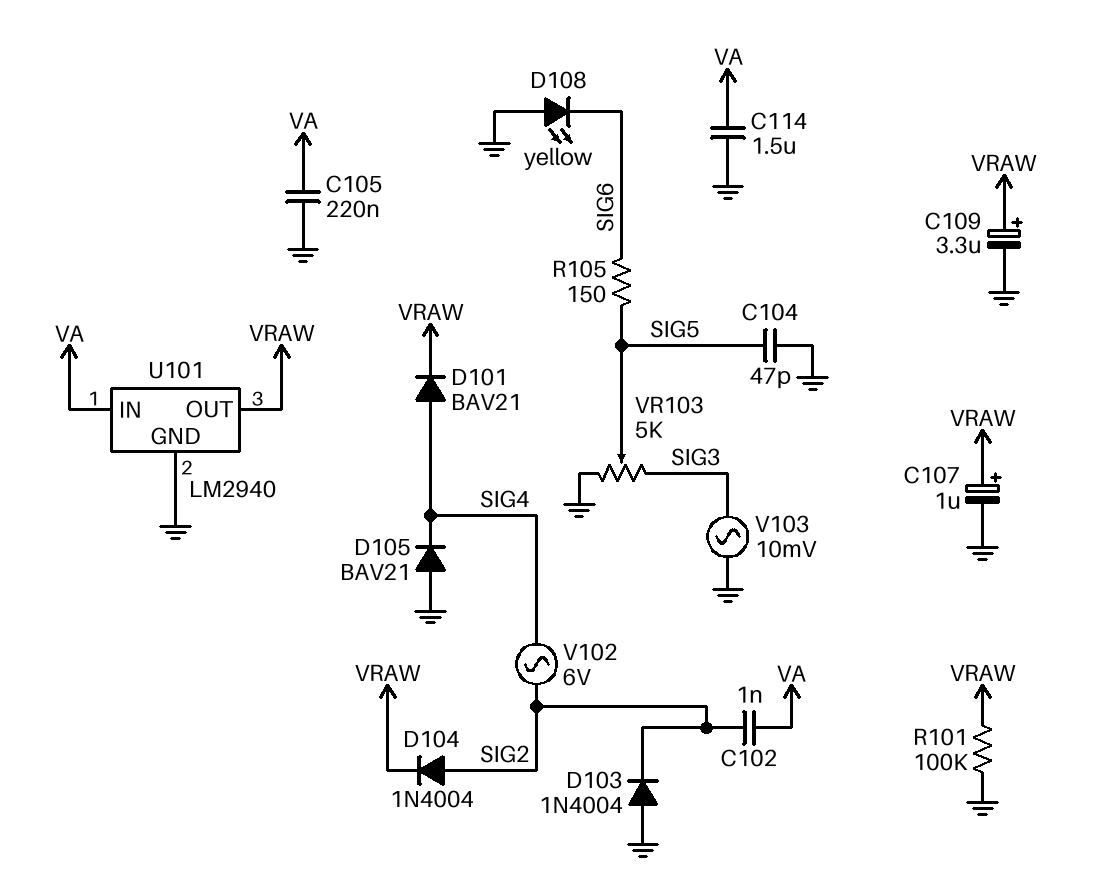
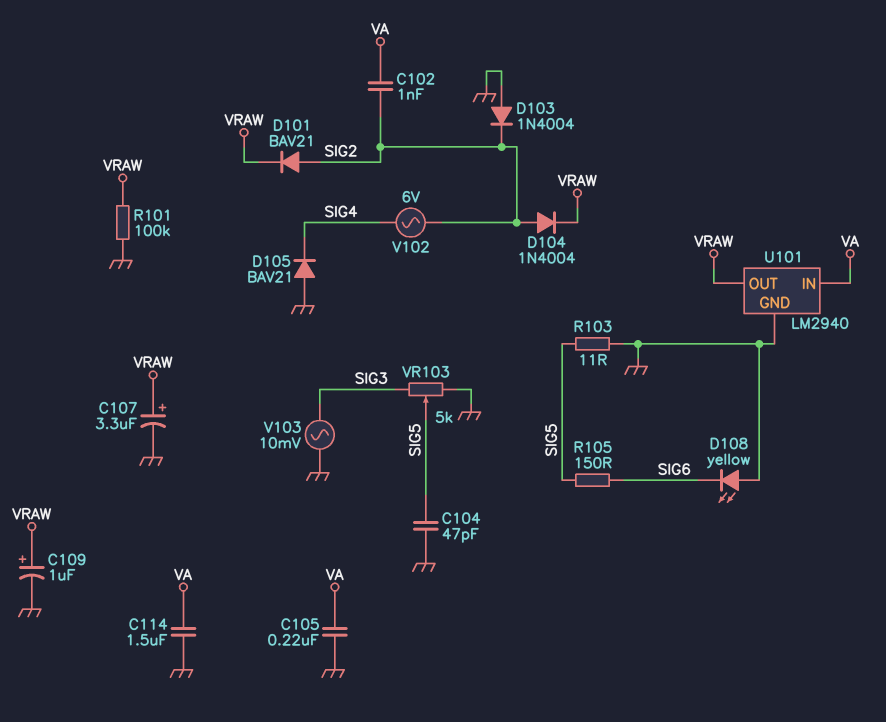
C107: 1uF (plus VRAW, minus GND) -> 3.3uF (plus VRAW, minus GND)
C109: 3.3uF (plus VRAW, minus GND) -> 1uF (plus VRAW, minus GND)
D101: diode BAV21 (A SIG4, K VRAW) -> diode BAV21 (A SIG2, K VRAW)
R103: none -> 11 (GND, SIG5)

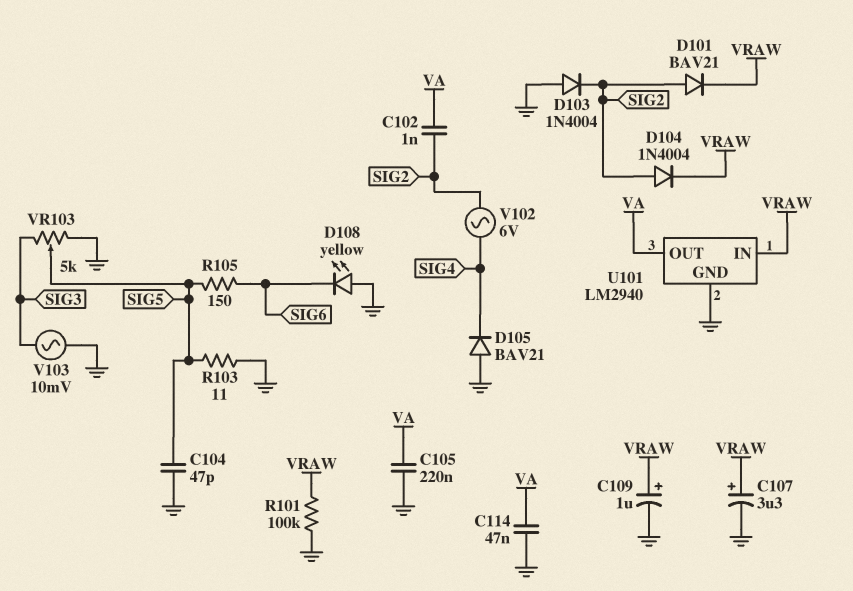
C114: 1.5uF (GND, VA) -> 47nF (GND, VA)
U101 pin IN: VA -> VRAW
U101 pin OUT: VRAW -> VA

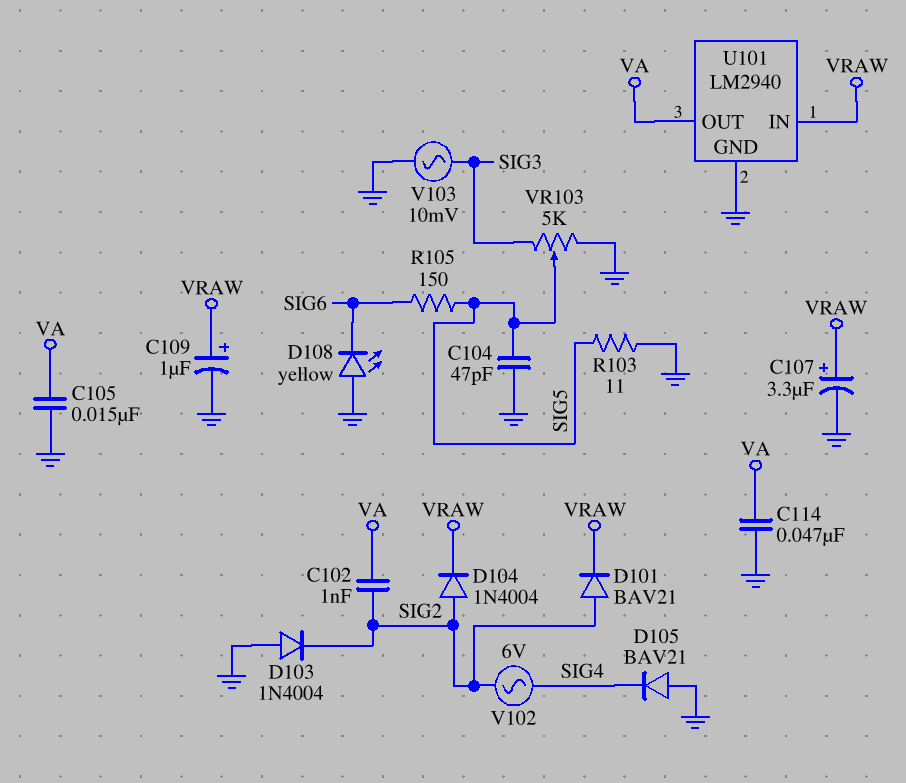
C105: 220nF (GND, VA) -> 15nF (GND, VA)
R101: 100k (GND, VRAW) -> none

